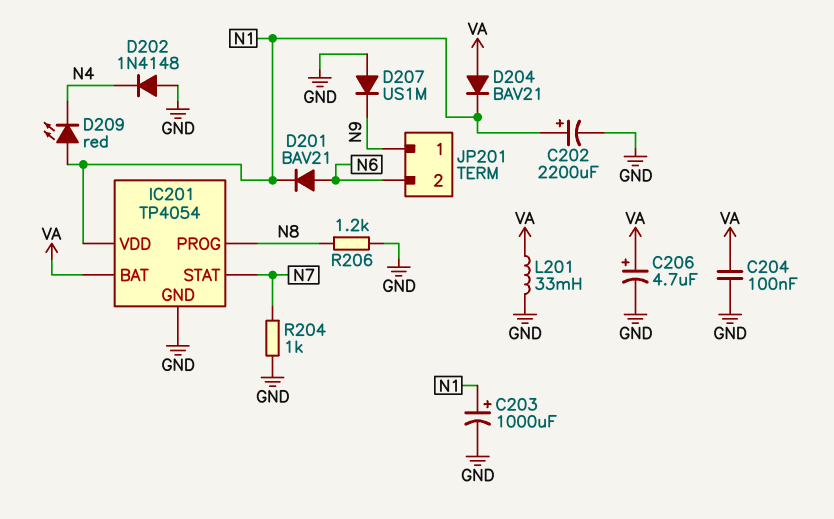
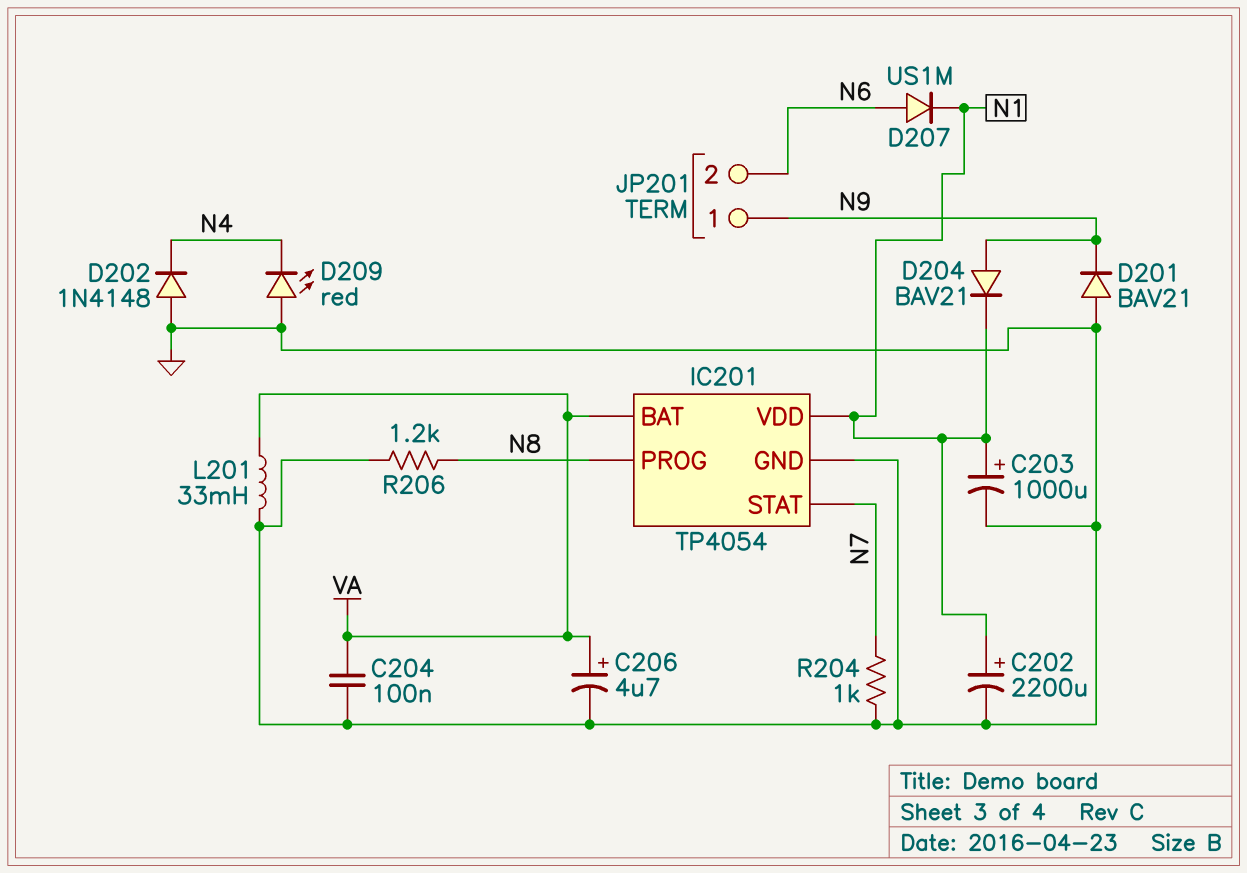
D201: diode BAV21 (A N6, K N1) -> diode BAV21 (A GND, K N9)
D204: diode BAV21 (A VA, K N1) -> diode BAV21 (A N9, K N1)
D207: diode US1M (A GND, K N9) -> diode US1M (A N6, K N1)
D209: LED red (A N1, K N4) -> LED red (A GND, K N4)

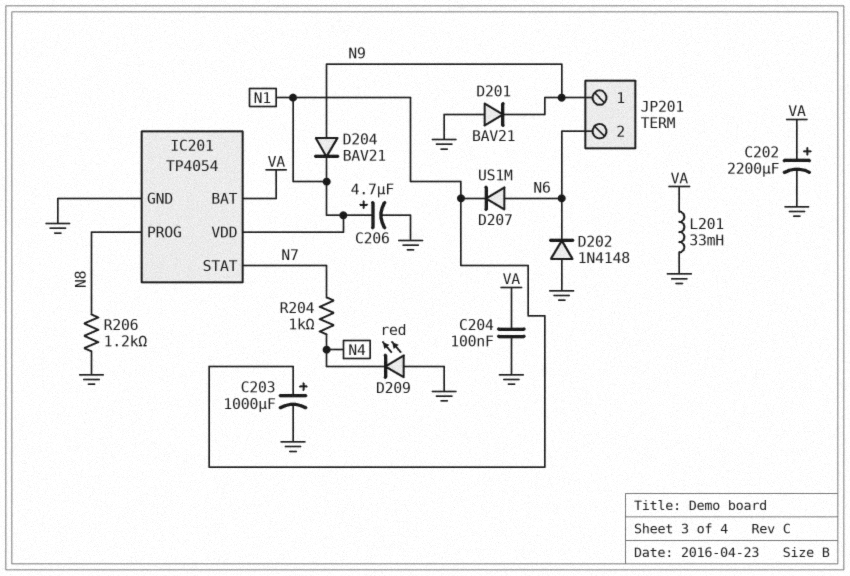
C202: 2200uF (plus N1, minus GND) -> 2200uF (plus VA, minus GND)
C206: 4.7uF (plus VA, minus GND) -> 4.7uF (plus N1, minus GND)
D202: diode 1N4148 (A GND, K N4) -> diode 1N4148 (A GND, K N6)
R204: 1k (GND, N7) -> 1k (N4, N7)

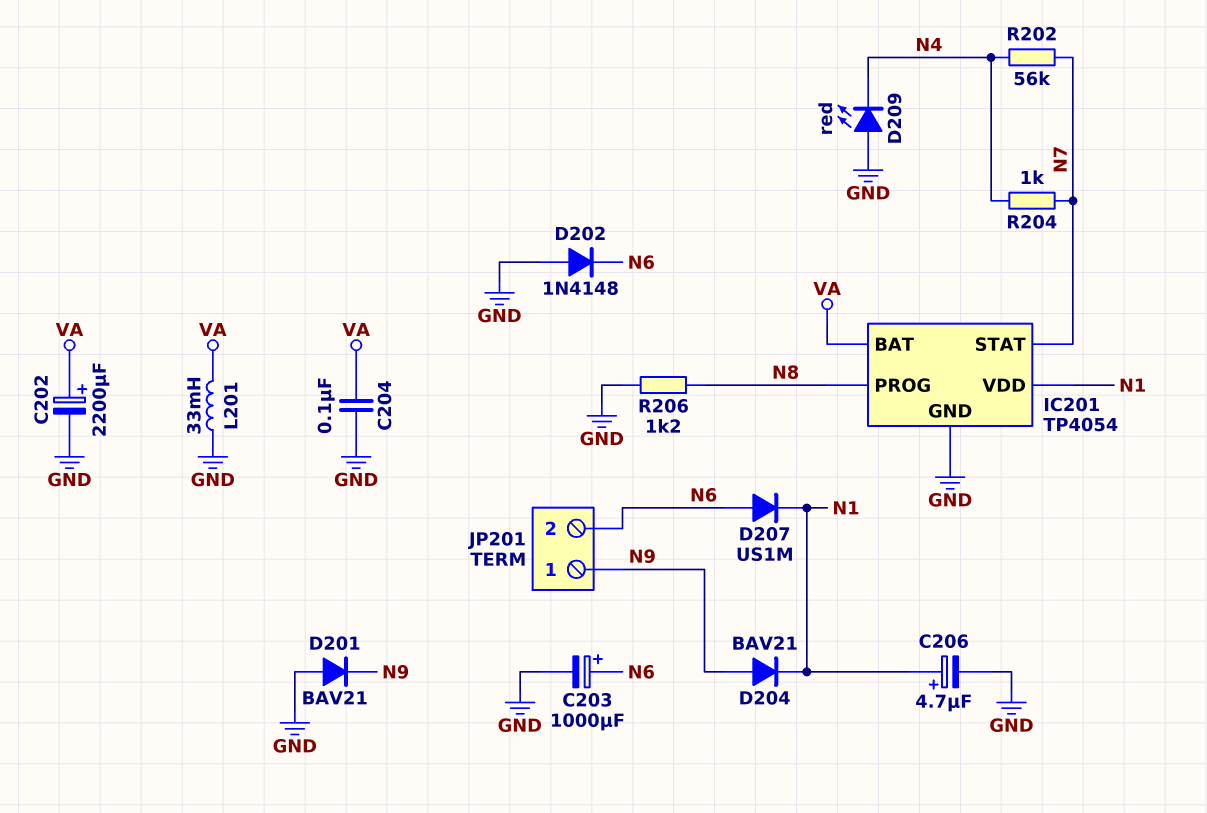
C203: 1000uF (plus N1, minus GND) -> 1000uF (plus N6, minus GND)
R202: none -> 56k (N4, N7)

